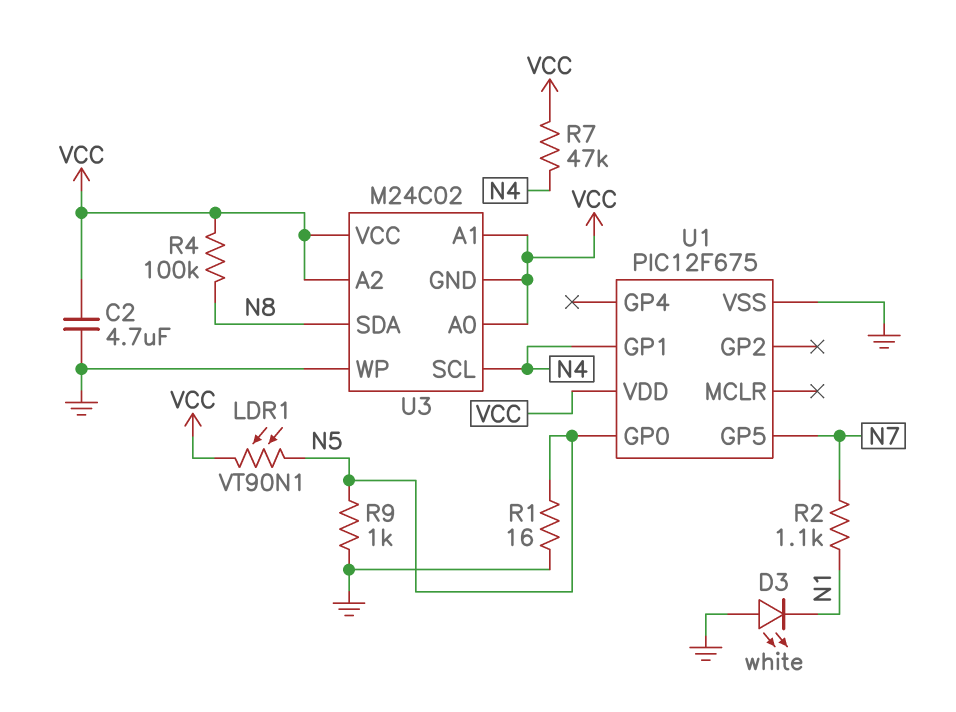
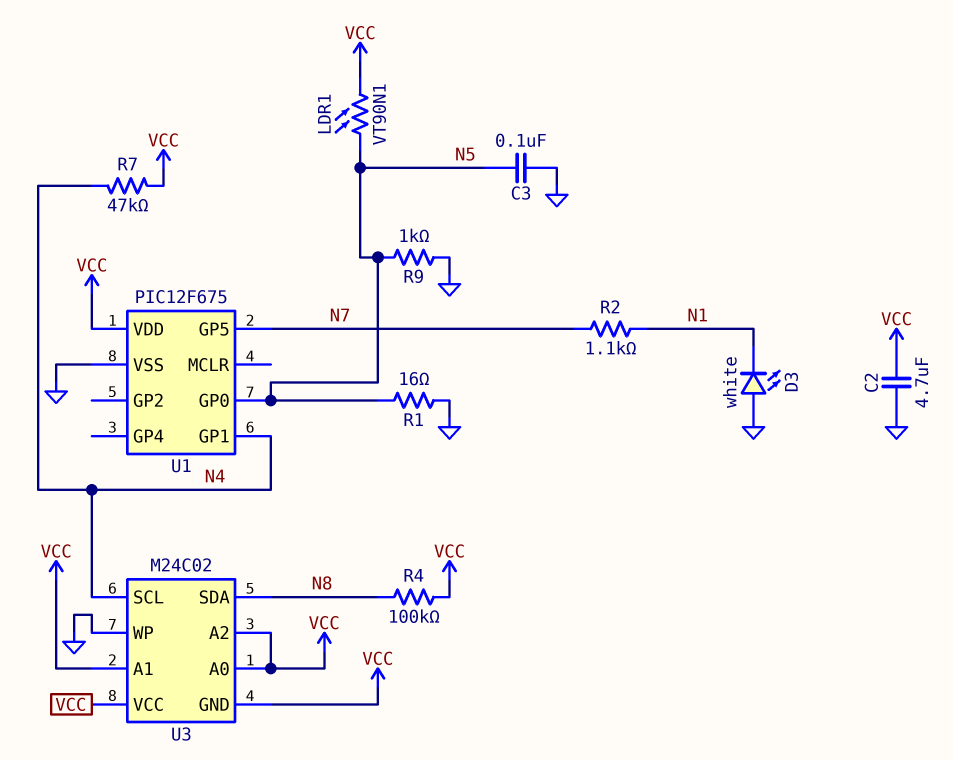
C3: none -> 100nF (GND, N5)

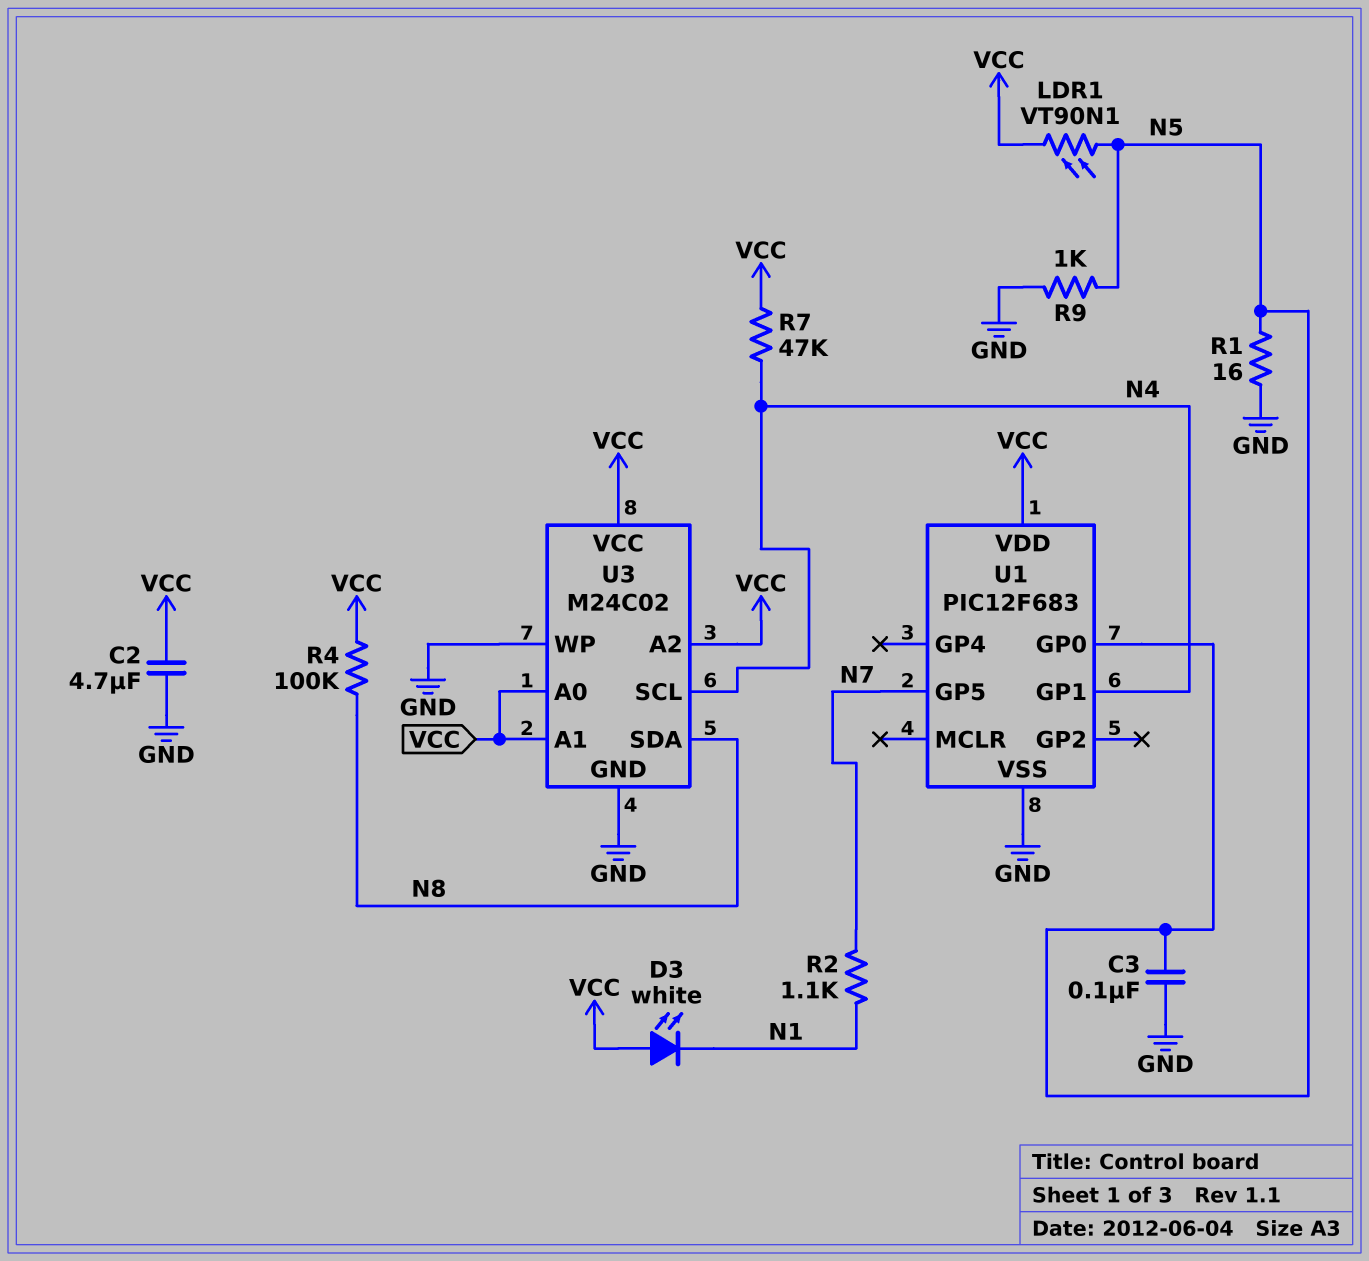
D3: LED white (A GND, K N1) -> LED white (A VCC, K N1)
U1: PIC12F675 -> PIC12F683
U3 pin GND: VCC -> GND

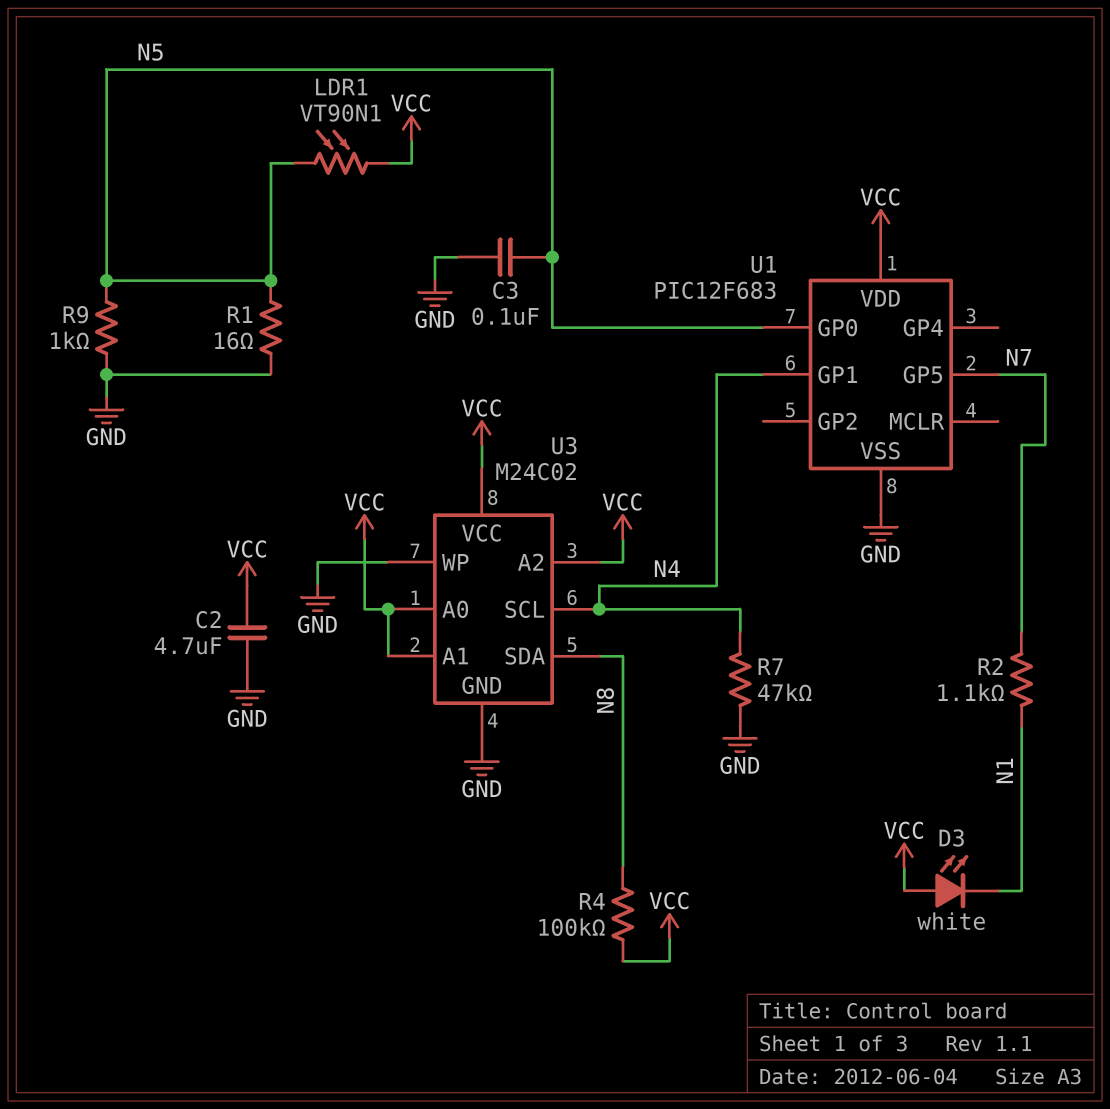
R7: 47k (N4, VCC) -> 47k (GND, N4)

